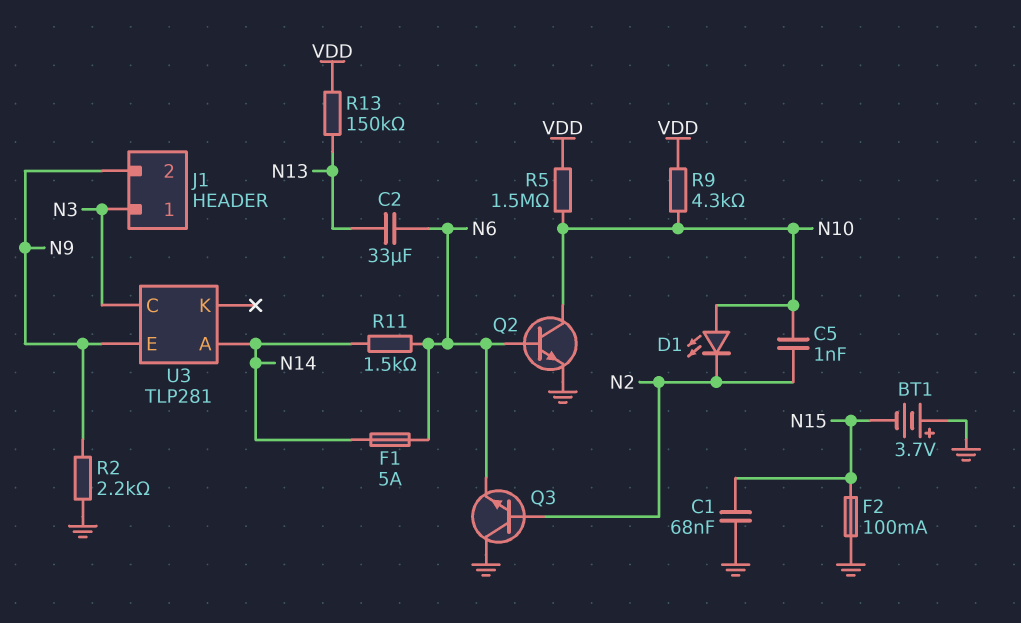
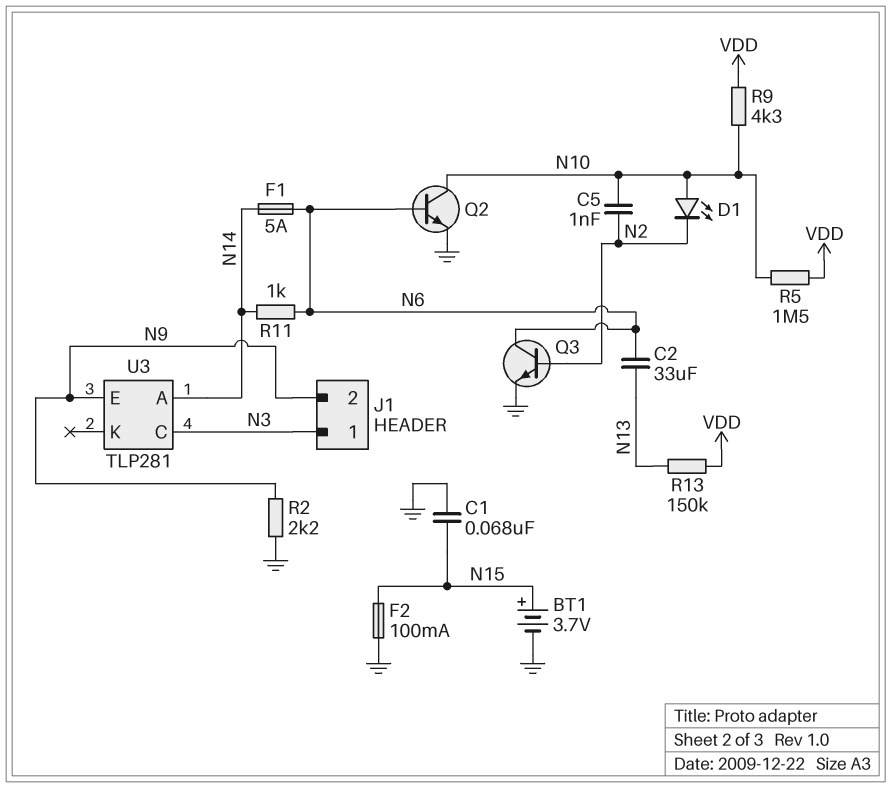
BT1: 3.7V (plus GND, minus N15) -> 3.7V (plus N15, minus GND)
Q3: NPN (B N2, C GND, E N6) -> NPN (B N2, C N6, E GND)
R11: 1.5k (N6, N14) -> 1k (N6, N14)

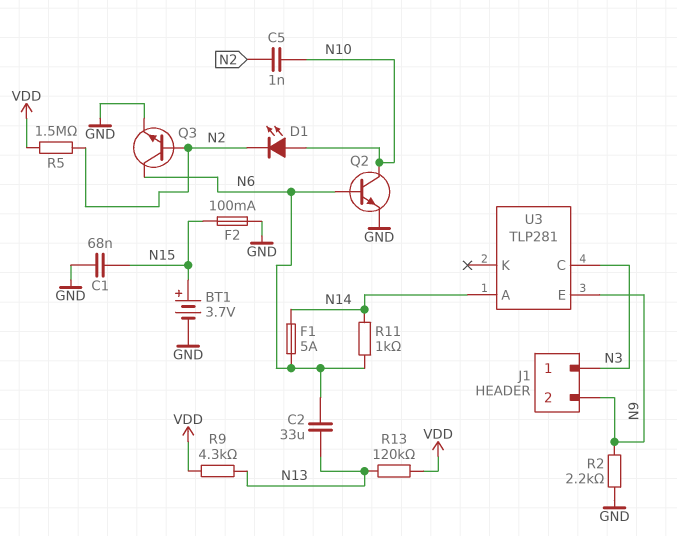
R5: 1.5M (N10, VDD) -> 1.5M (N2, VDD)
R9: 4.3k (N10, VDD) -> 4.3k (N13, VDD)
R13: 150k (N13, VDD) -> 120k (N13, VDD)

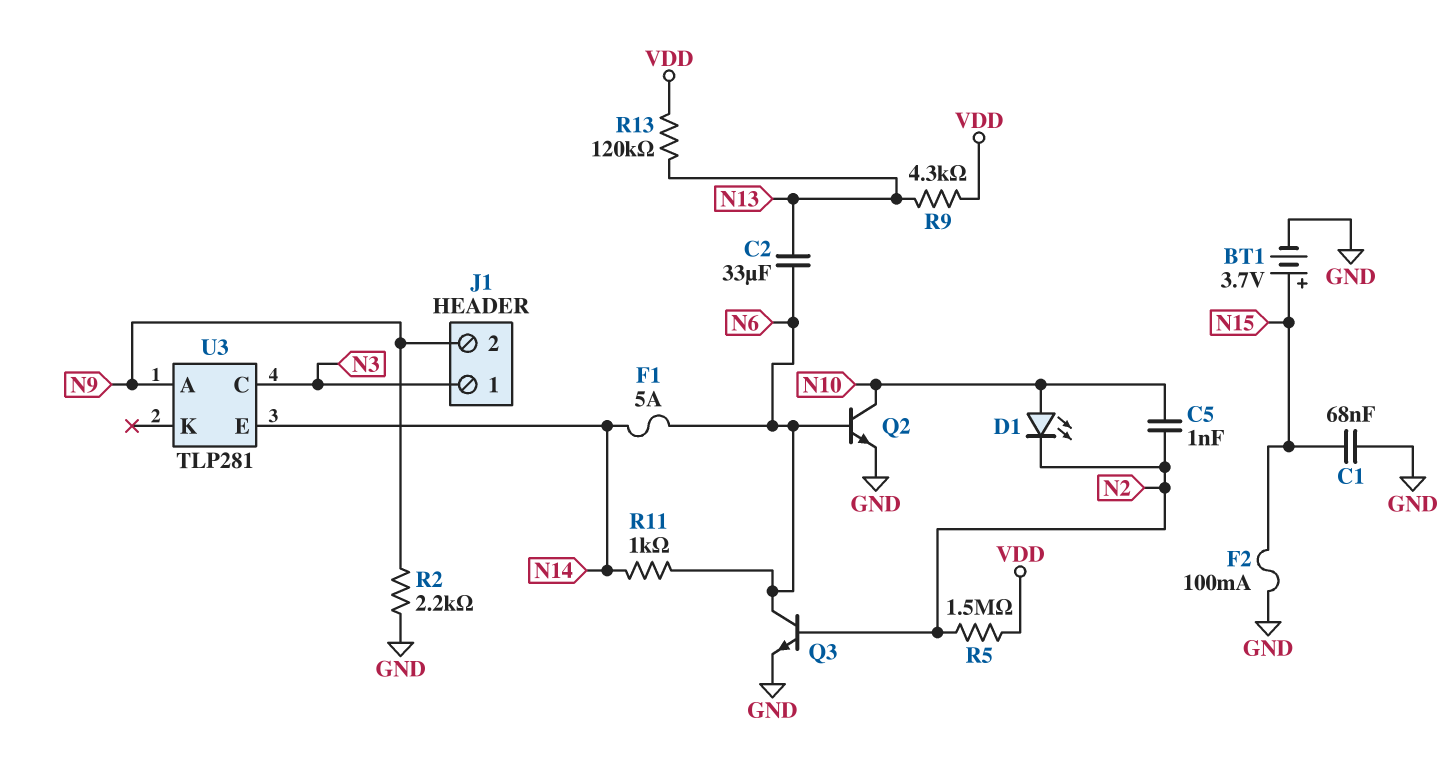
U3 pin A: N14 -> N9
U3 pin E: N9 -> N14

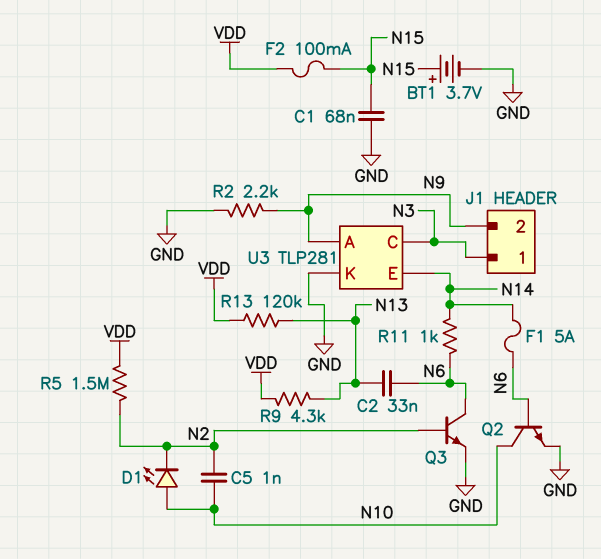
C2: 33uF (N6, N13) -> 33nF (N6, N13)
F2: 100mA (GND, N15) -> 100mA (N15, VDD)
U3 pin K: none -> GND

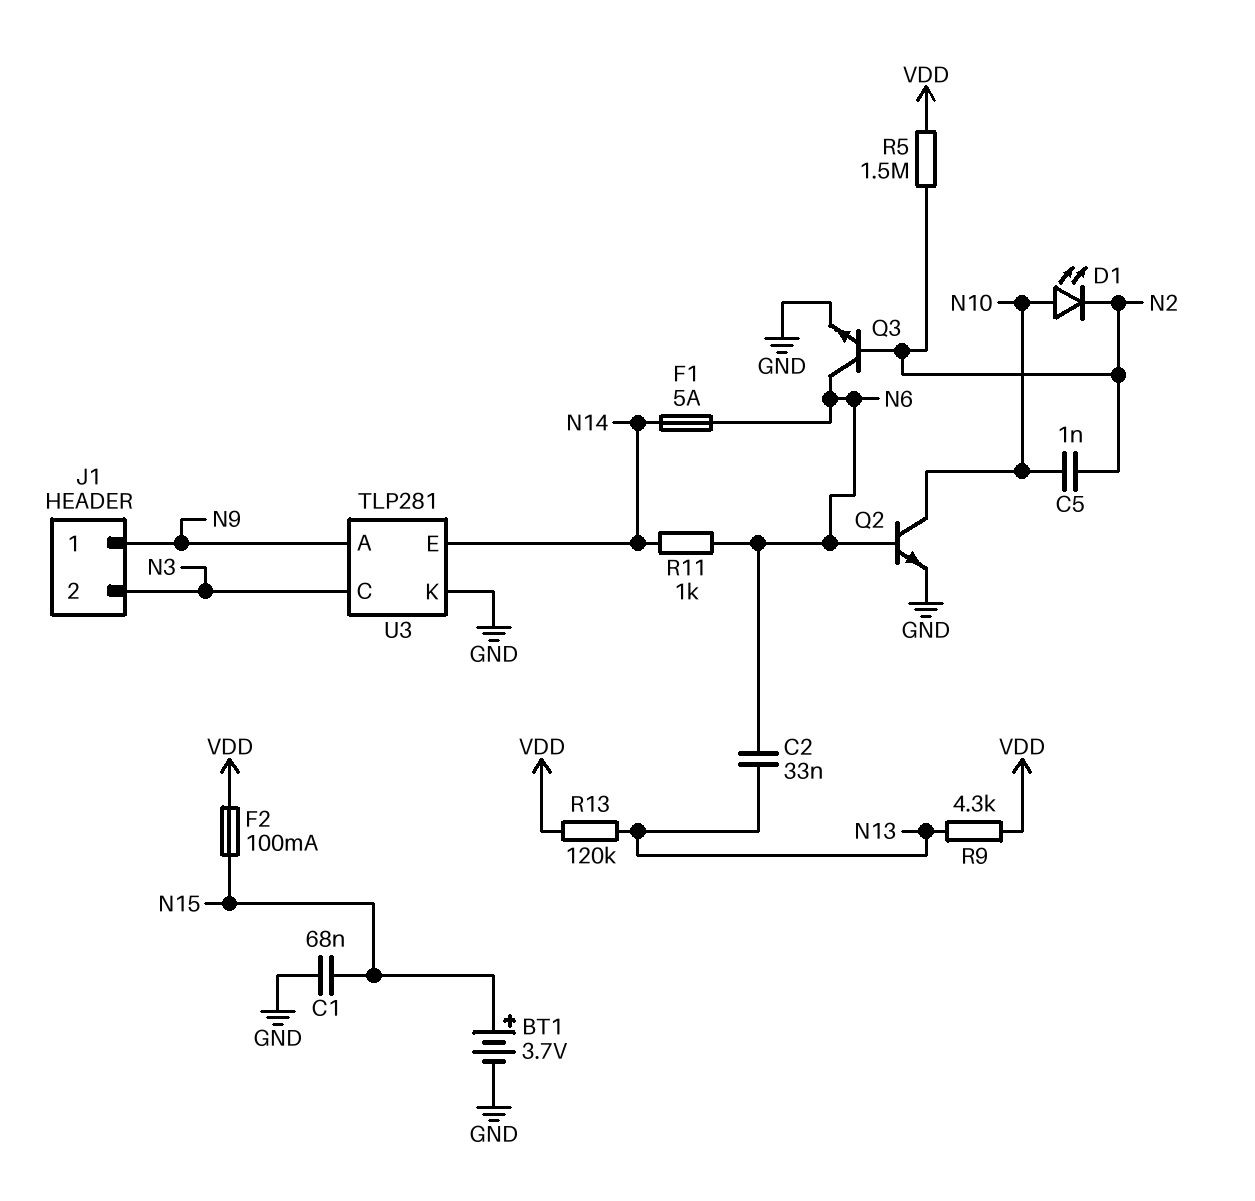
J1 pin 1: N3 -> N9
J1 pin 2: N9 -> N3
R2: 2.2k (GND, N9) -> none

